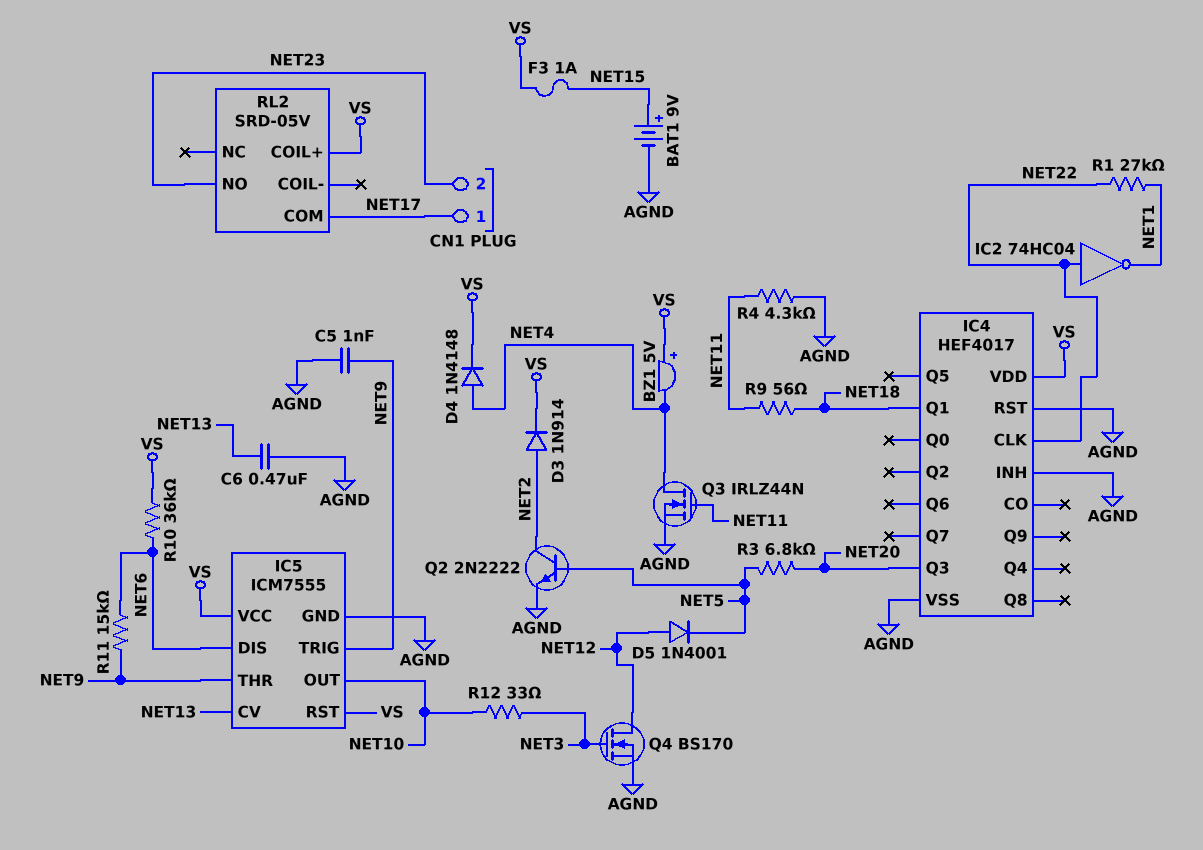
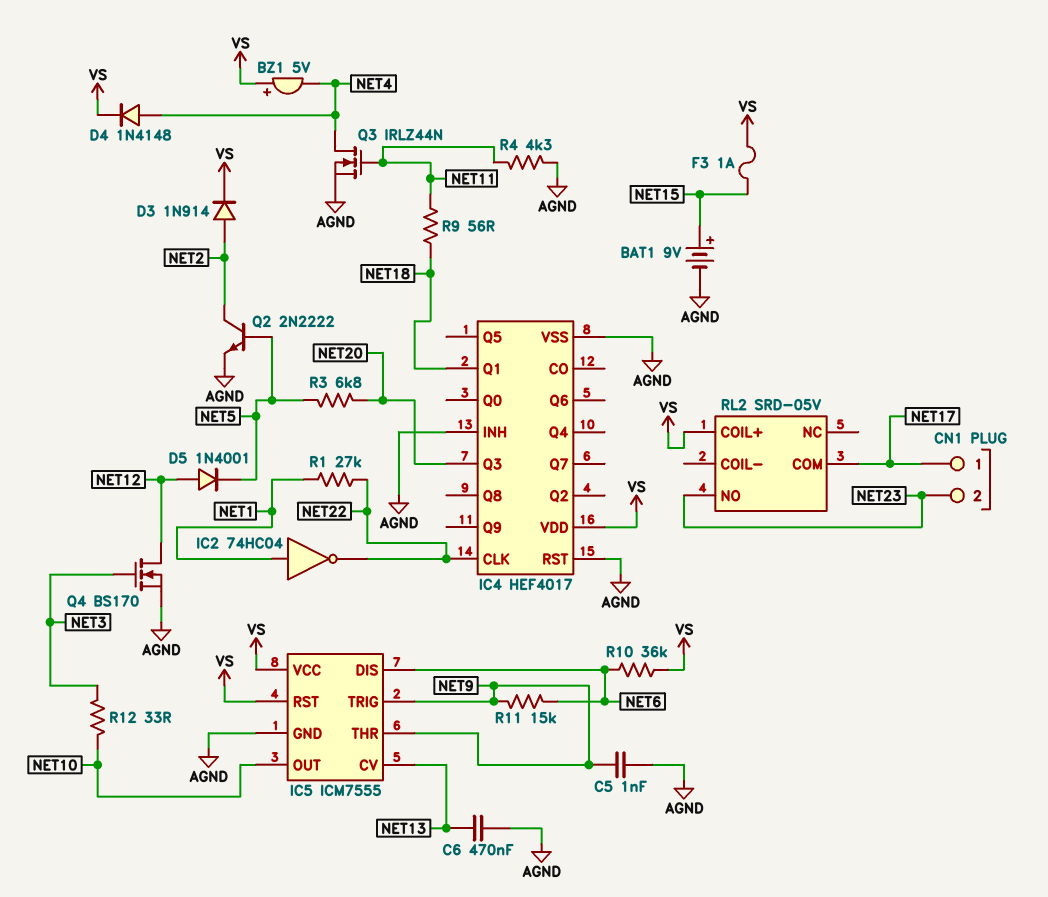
IC2: NOT 74HC04 (in NET22, out NET1) -> NOT 74HC04 (in NET1, out NET22)

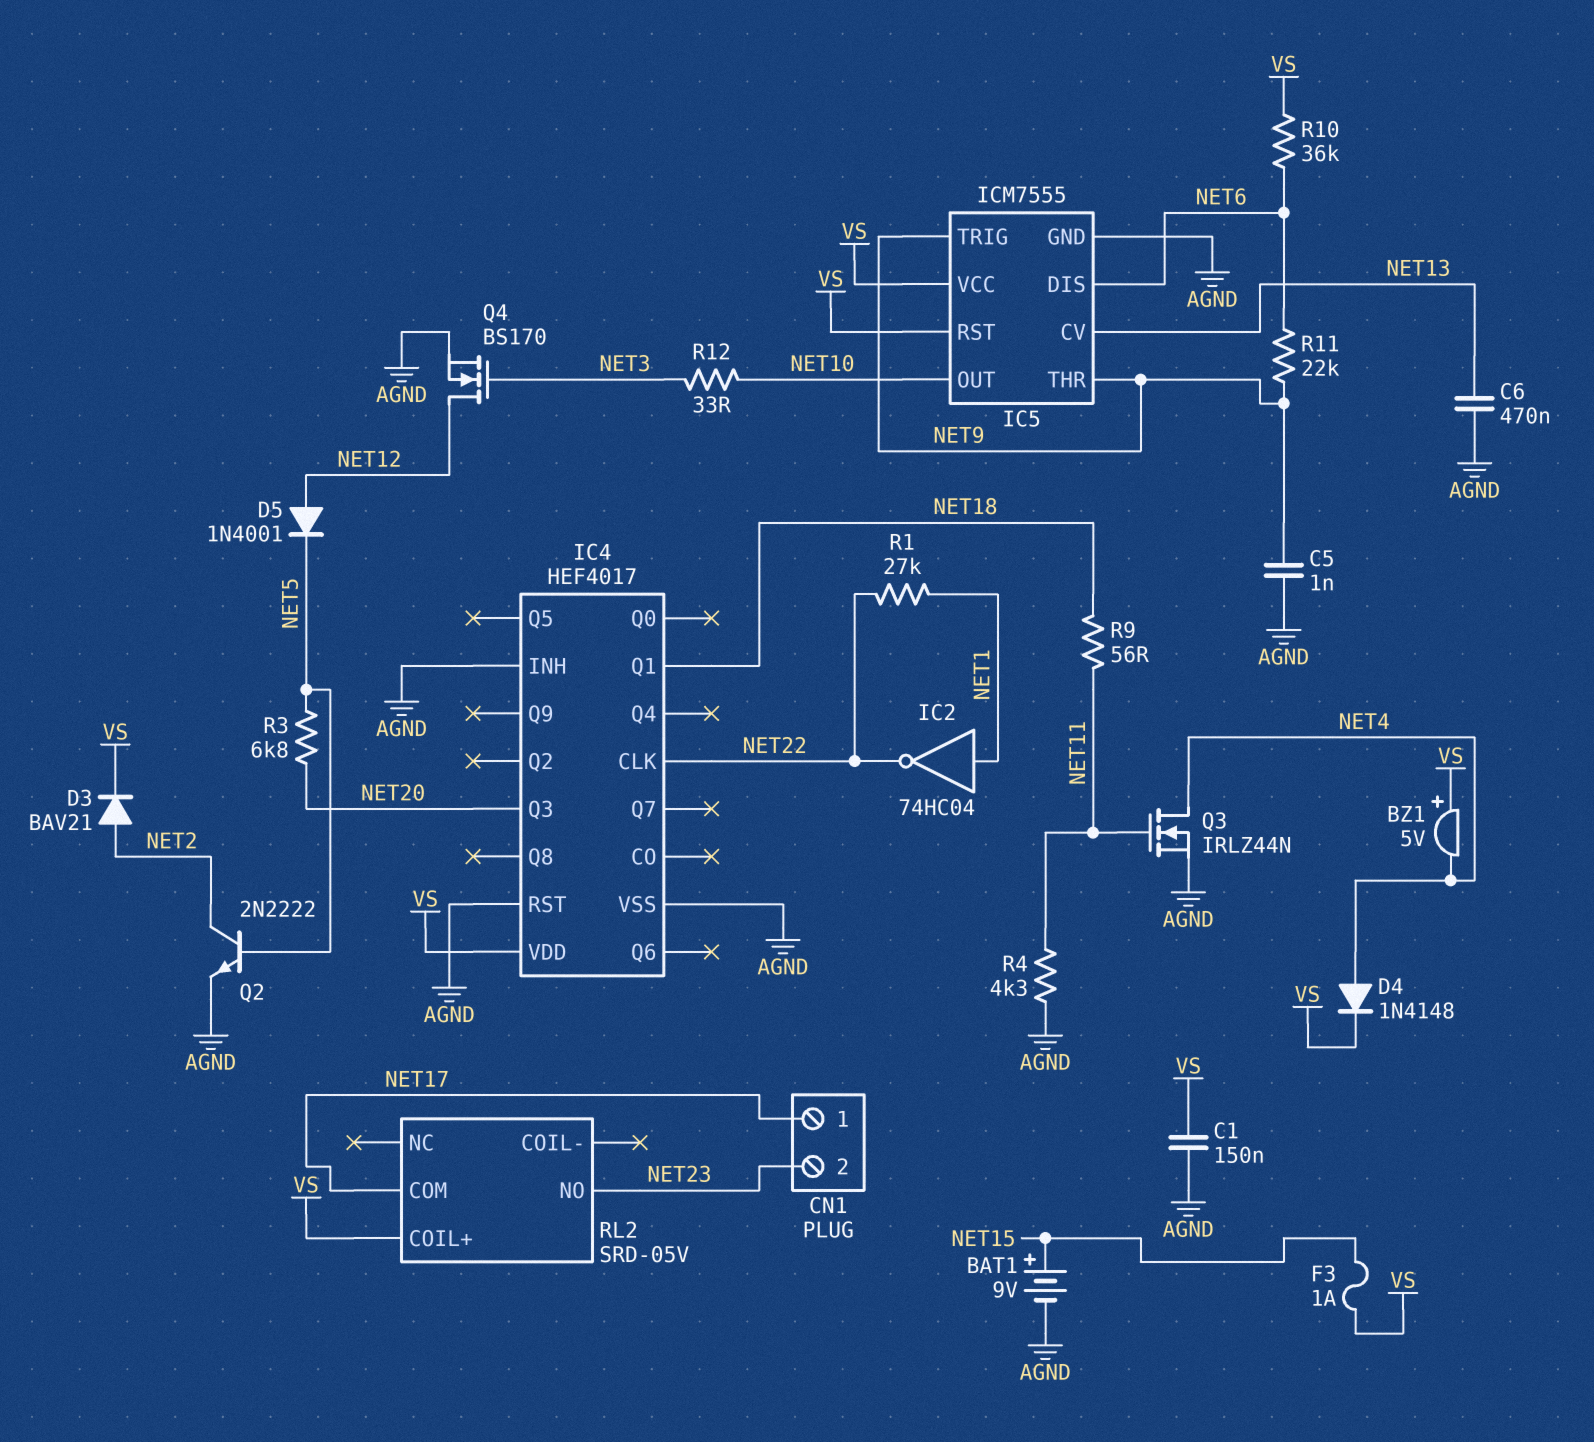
C1: none -> 150nF (AGND, VS)
D3: diode 1N914 (A NET2, K VS) -> diode BAV21 (A NET2, K VS)
R11: 15k (NET6, NET9) -> 22k (NET6, NET9)

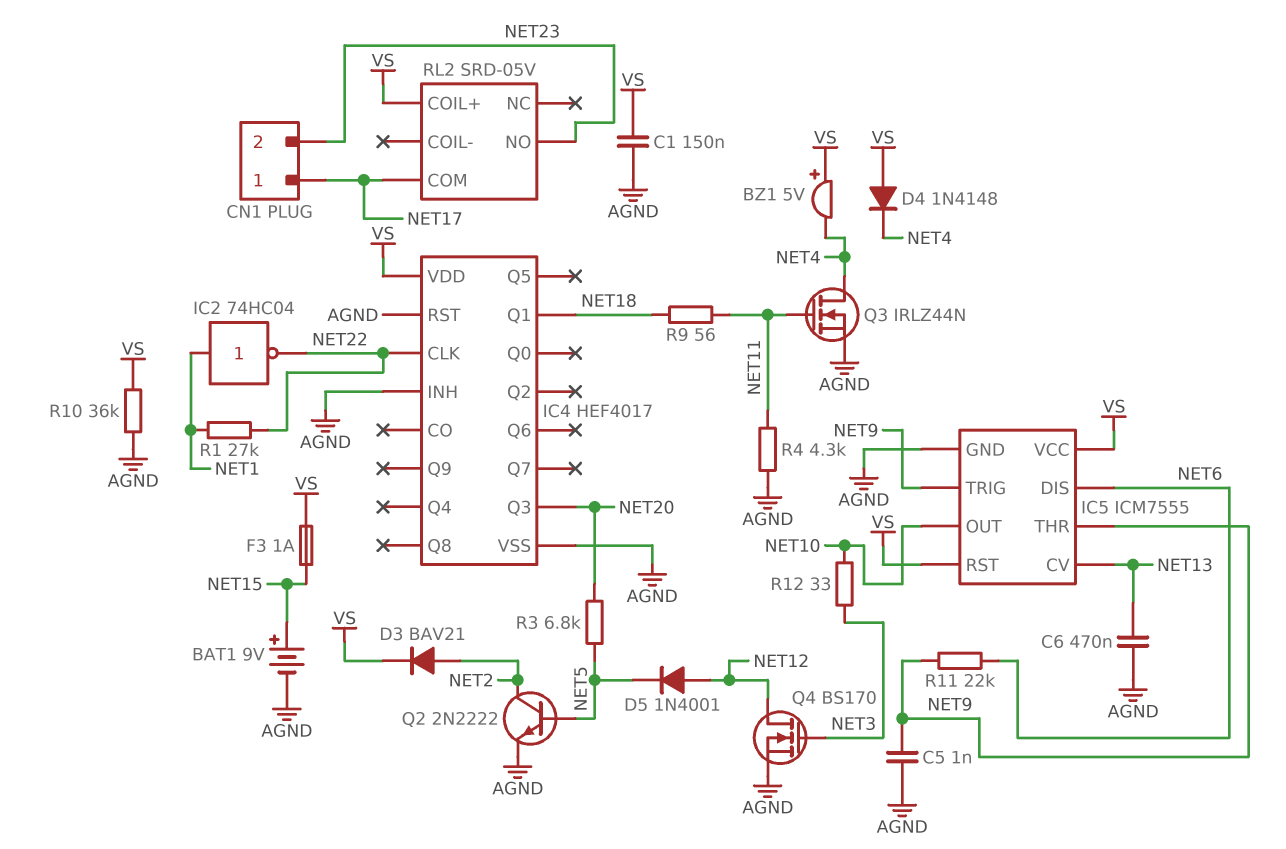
D4: diode 1N4148 (A NET4, K VS) -> diode 1N4148 (A VS, K NET4)
R10: 36k (NET6, VS) -> 36k (AGND, VS)

